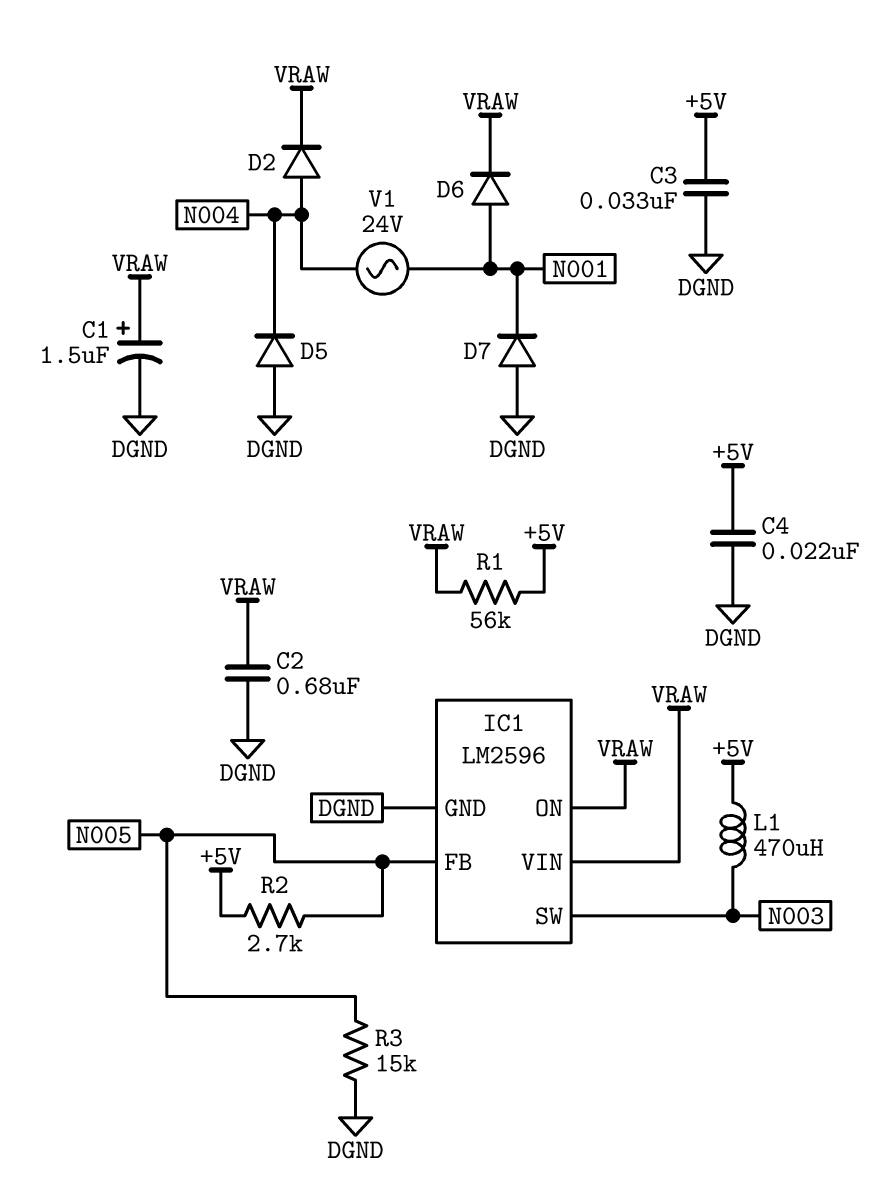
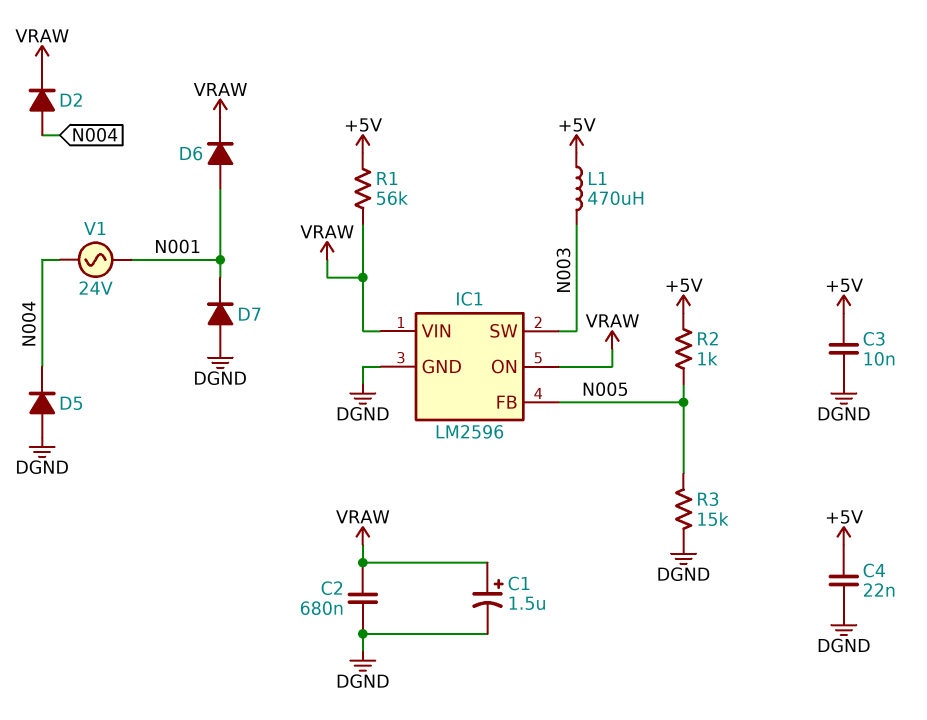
C3: 33nF (+5V, DGND) -> 10nF (+5V, DGND)
R2: 2.7k (+5V, N005) -> 1k (+5V, N005)

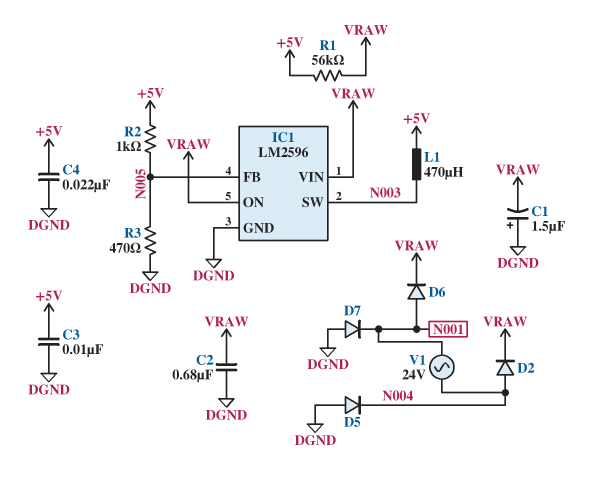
C1: 1.5uF (plus VRAW, minus DGND) -> 1.5uF (plus DGND, minus VRAW)
R3: 15k (DGND, N005) -> 470 (DGND, N005)

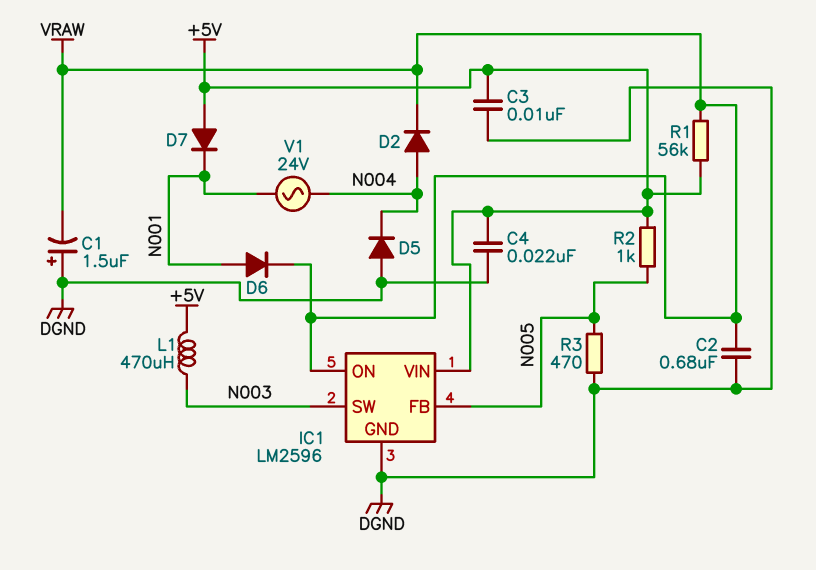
D7: diode (A DGND, K N001) -> diode (A +5V, K N001)
IC1 pin VIN: VRAW -> +5V

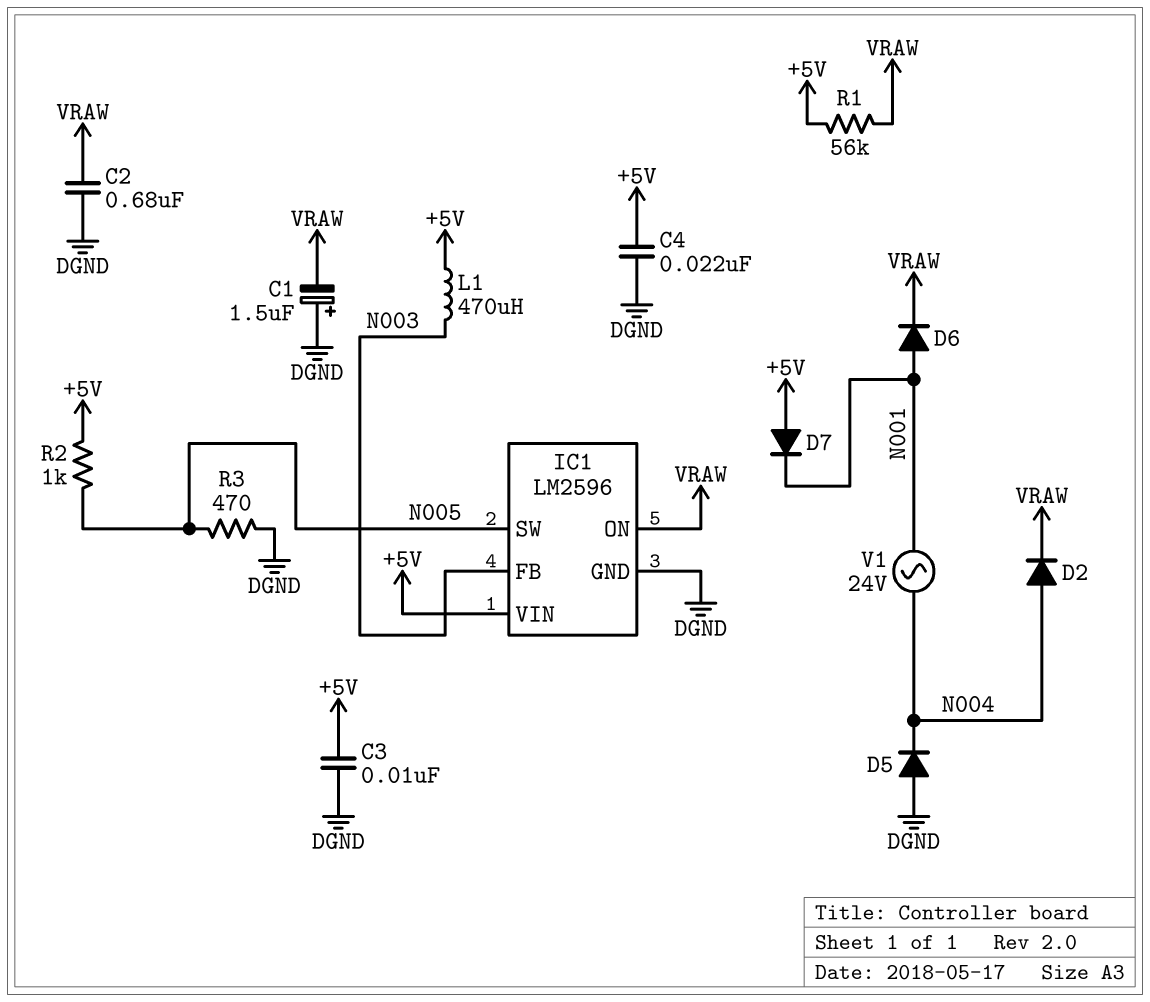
IC1 pin FB: N005 -> N003
IC1 pin SW: N003 -> N005

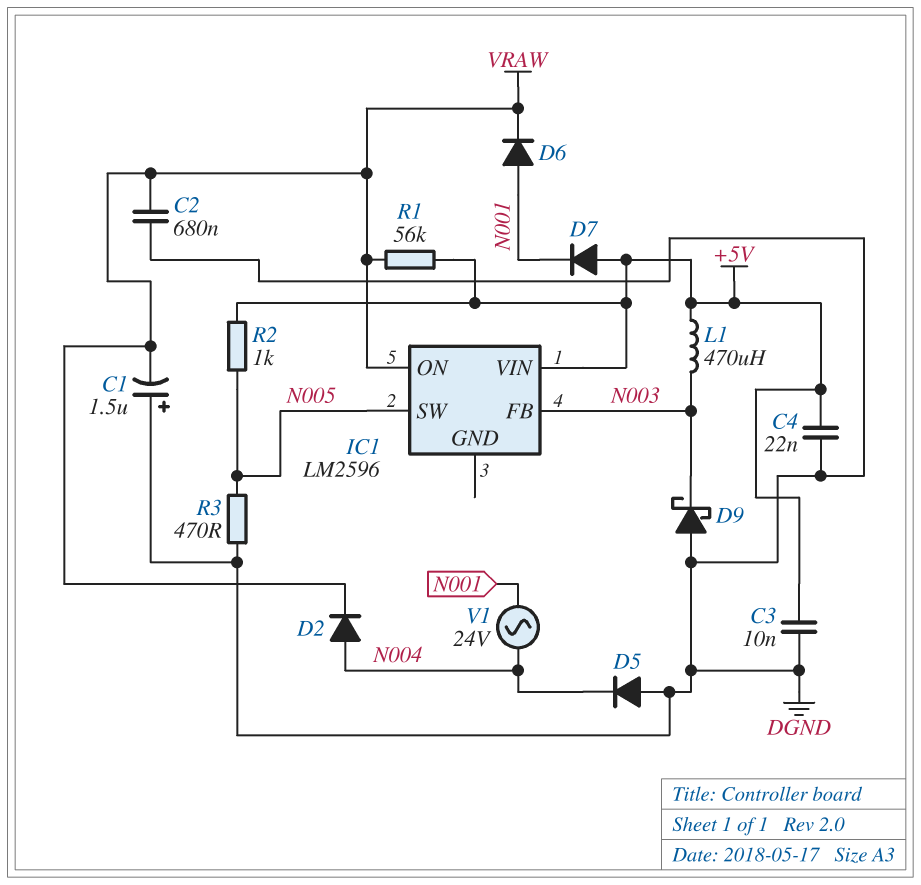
D9: none -> schottky (A DGND, K N003)
IC1 pin GND: DGND -> none

